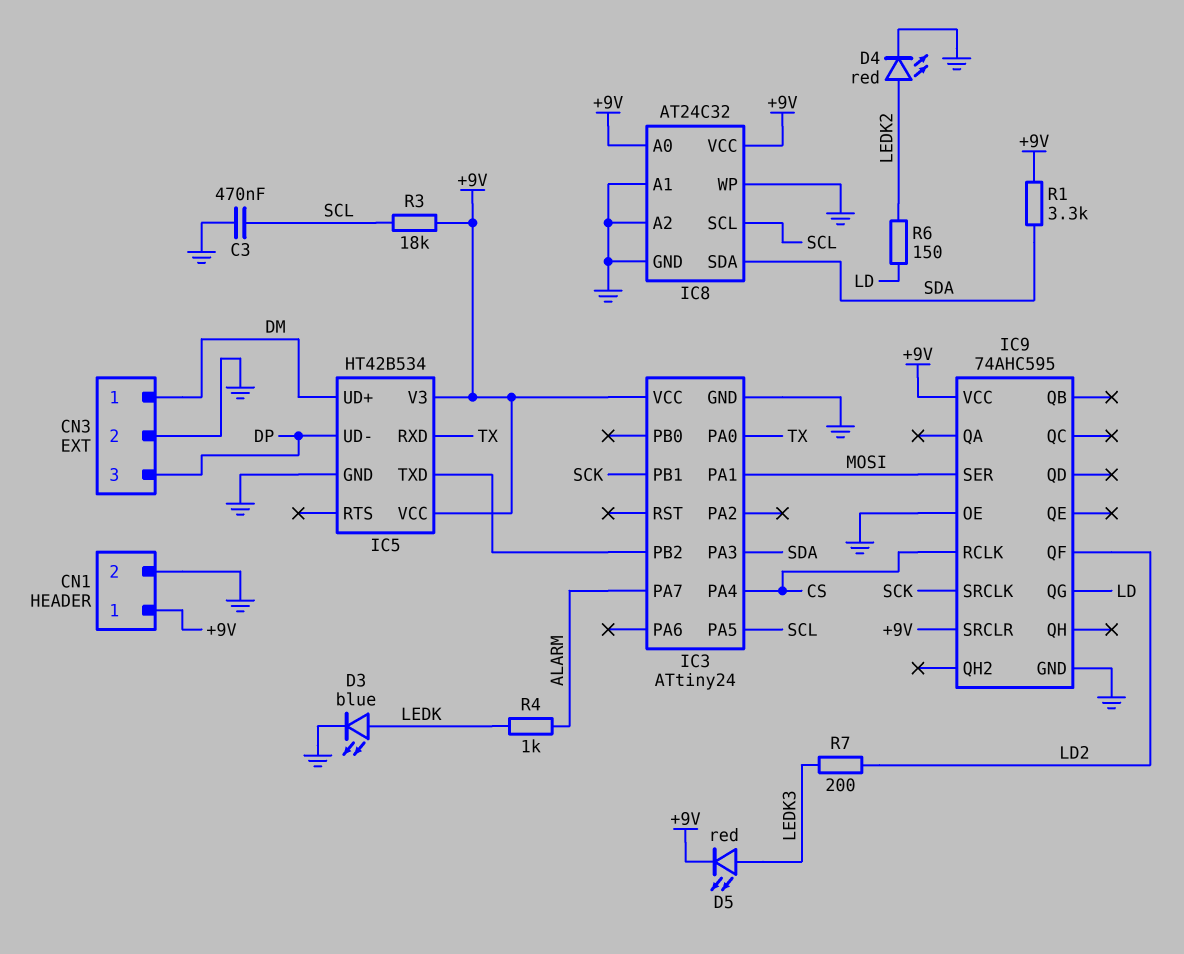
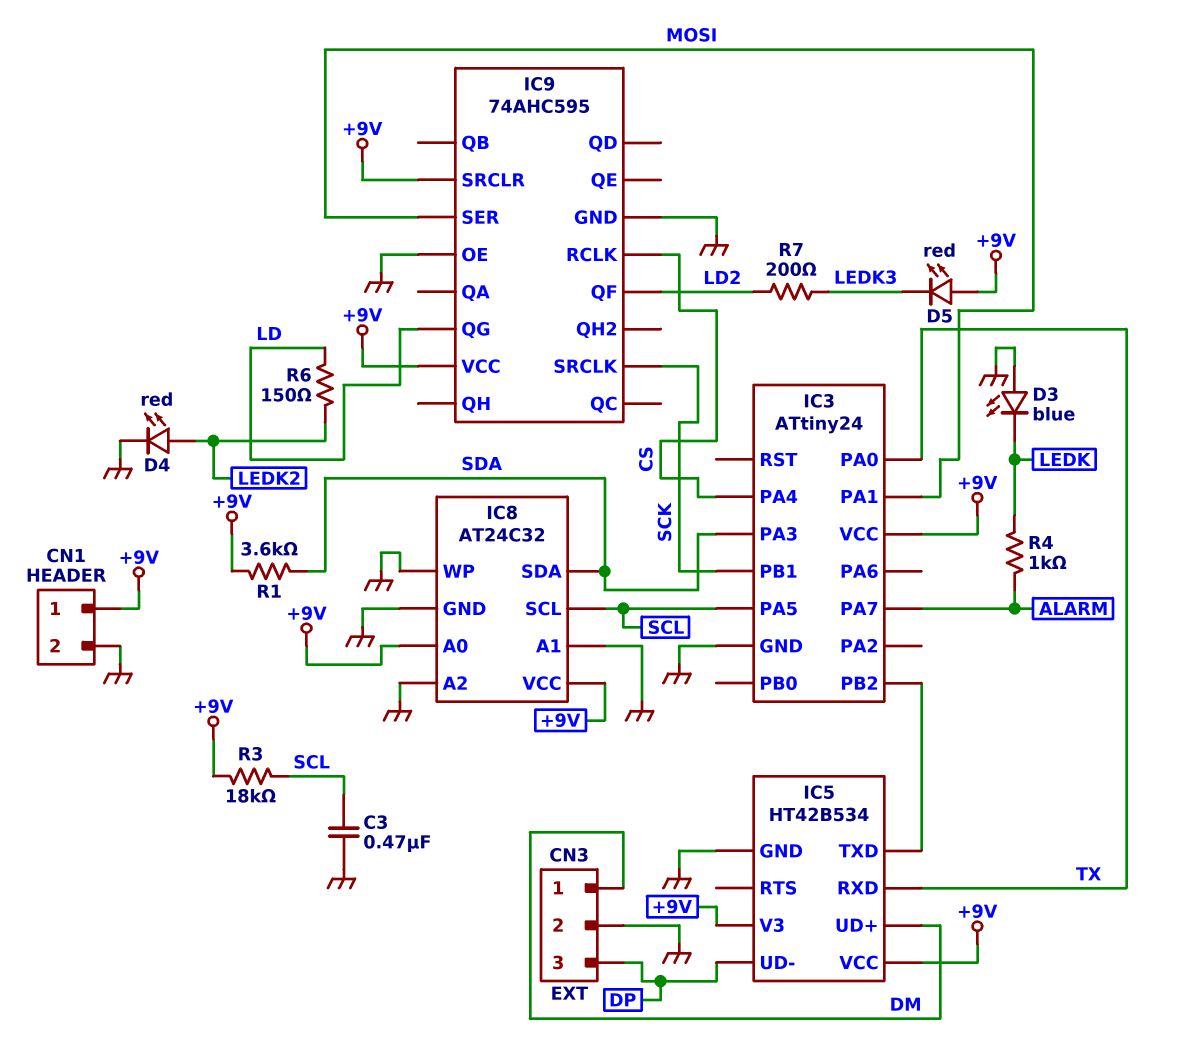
D3: LED blue (A LEDK, K GND) -> LED blue (A GND, K LEDK)
D5: LED red (A LEDK3, K +9V) -> LED red (A +9V, K LEDK3)
R1: 3.3k (+9V, SDA) -> 3.6k (+9V, SDA)

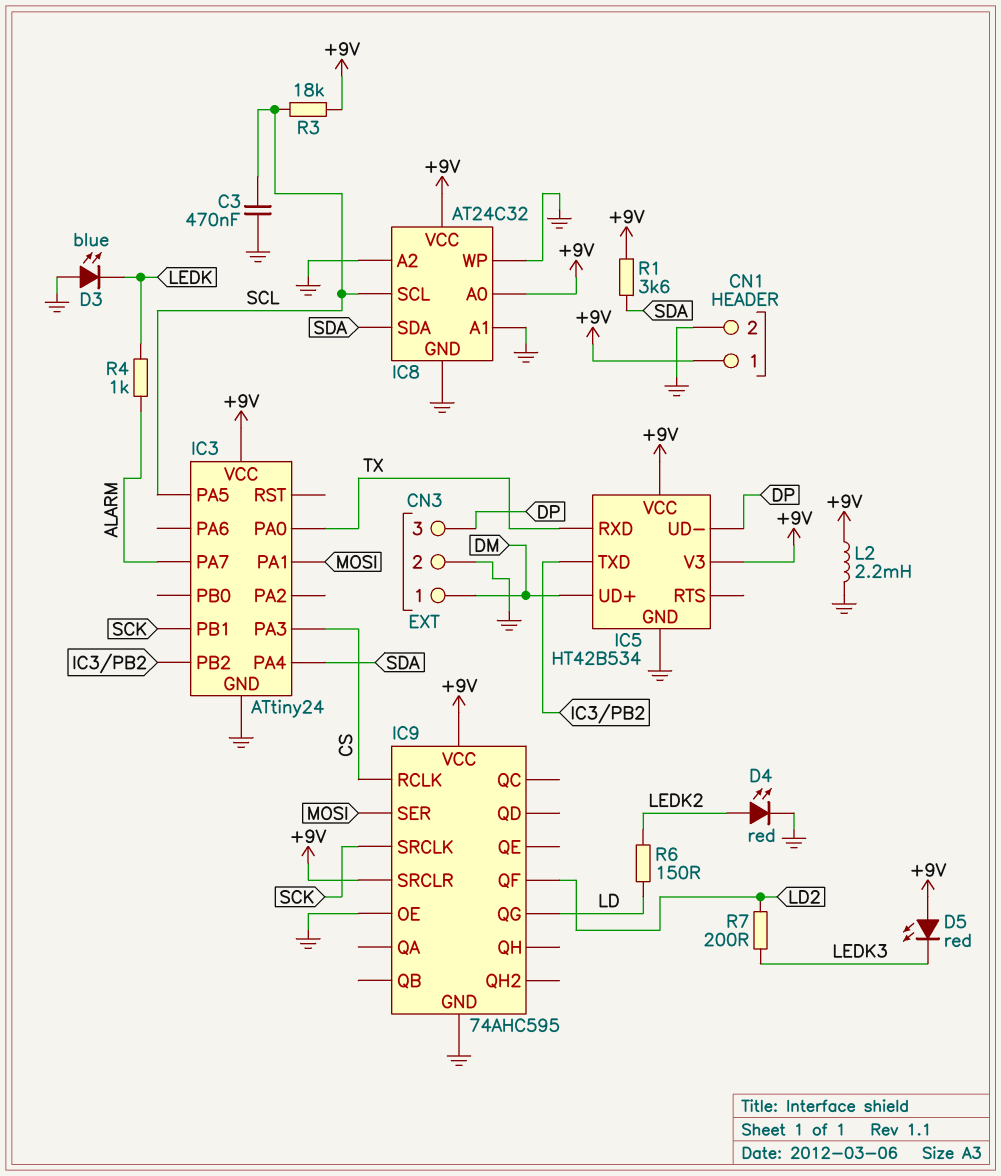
IC3 pin PA3: SDA -> CS
IC3 pin PA4: CS -> SDA
L2: none -> 2.2mH (+9V, GND)

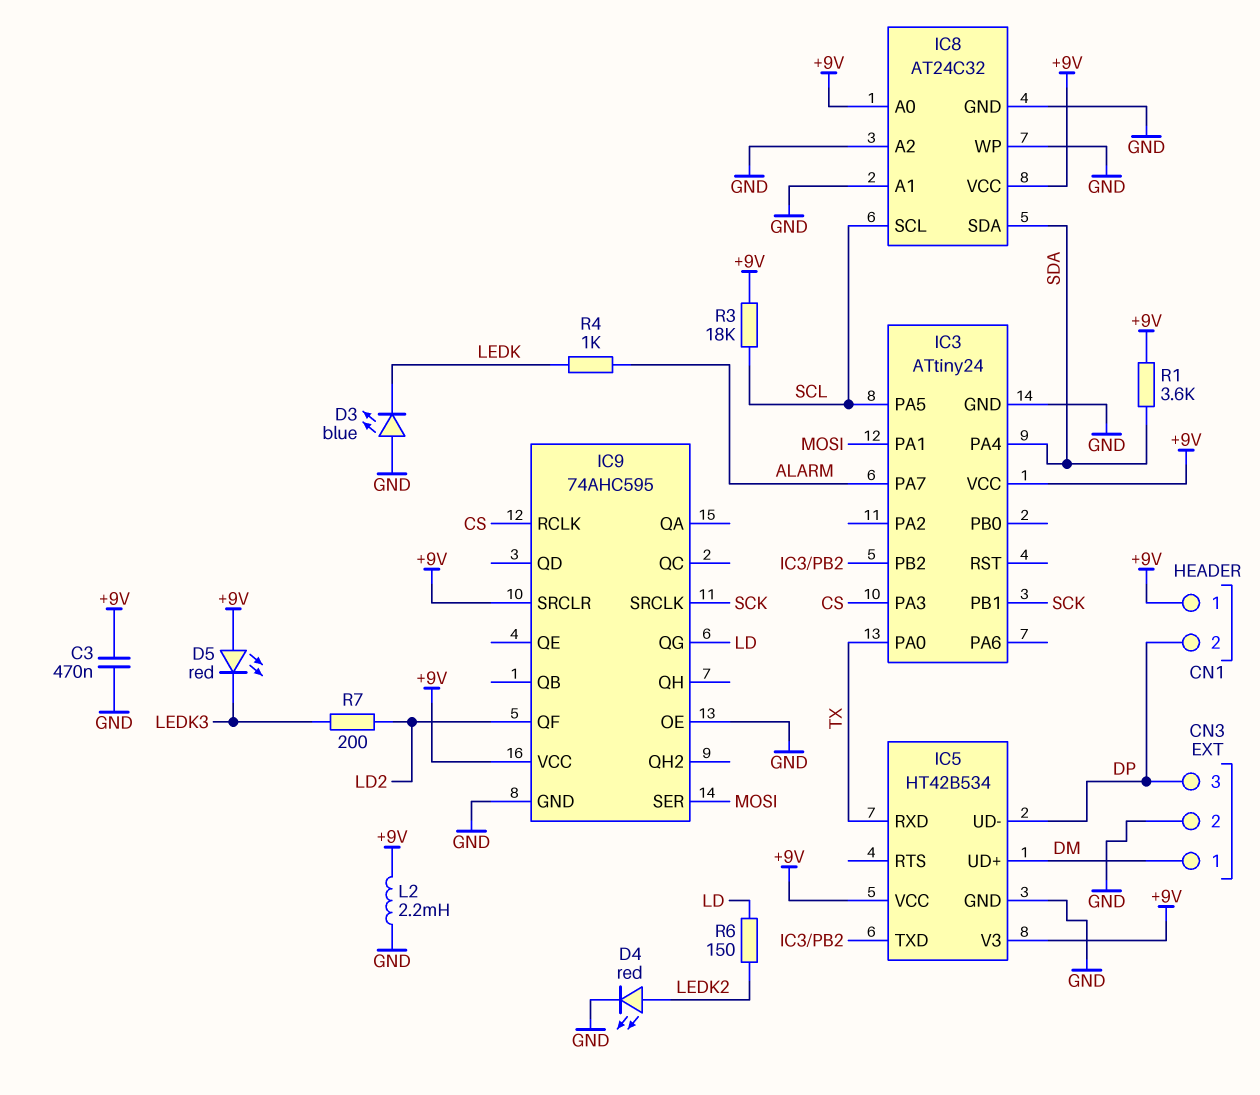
C3: 470nF (GND, SCL) -> 470nF (+9V, GND)
CN1 pin 2: GND -> DP

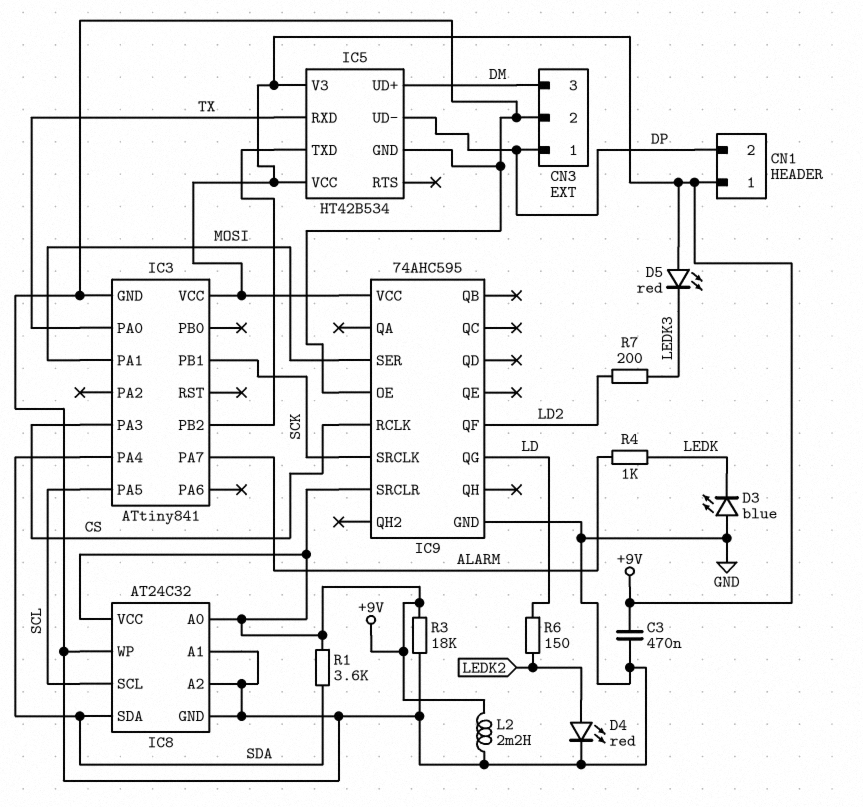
CN3 pin 1: DM -> DP
CN3 pin 3: DP -> DM
IC3: ATtiny24 -> ATtiny841
R3: 18k (+9V, SCL) -> 18k (+9V, GND)

